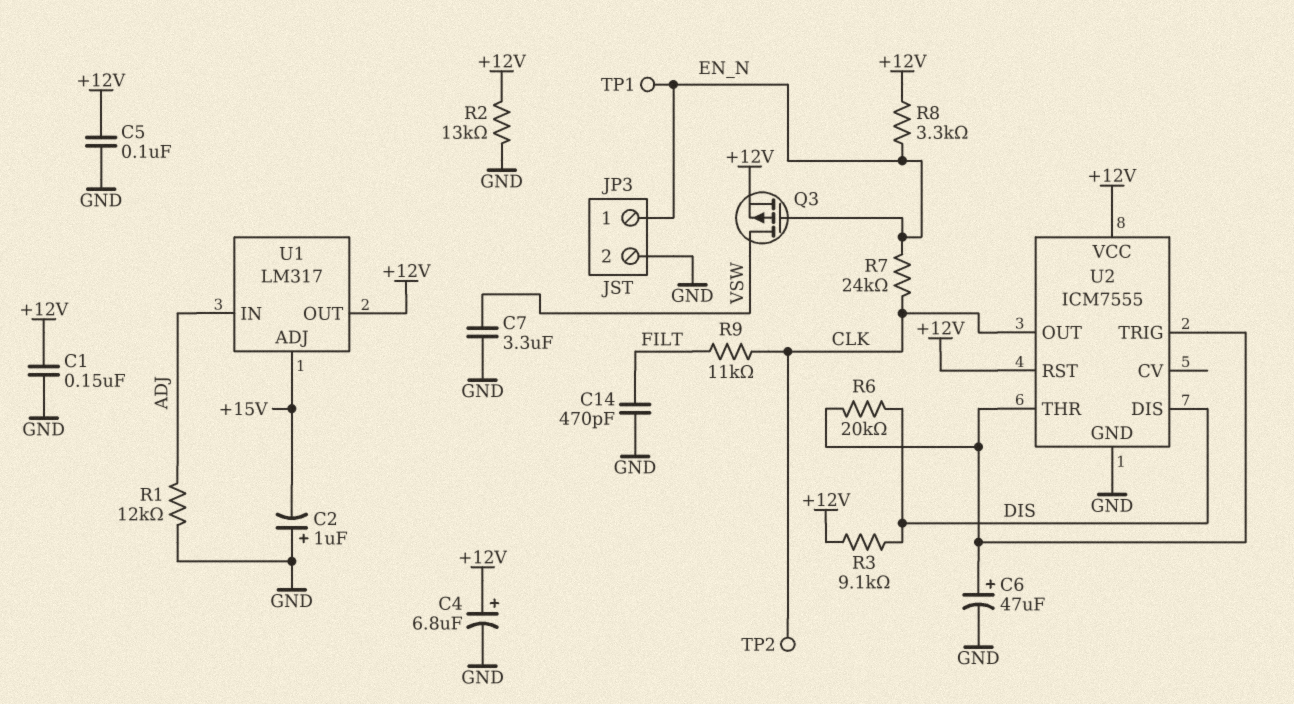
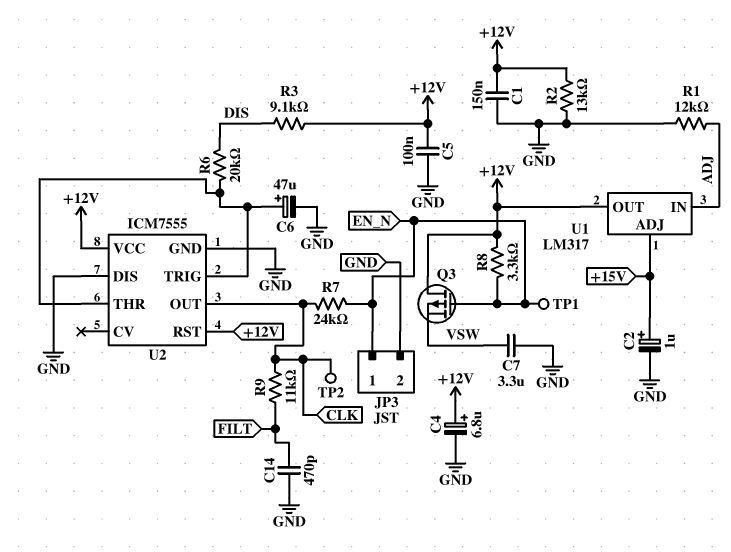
C2: 1uF (plus GND, minus +15V) -> 1uF (plus +15V, minus GND)
Q3: PMOS (G EN_N, D VSW, S +12V) -> PMOS (G EN_N, D +12V, S VSW)
U2 pin DIS: DIS -> GND

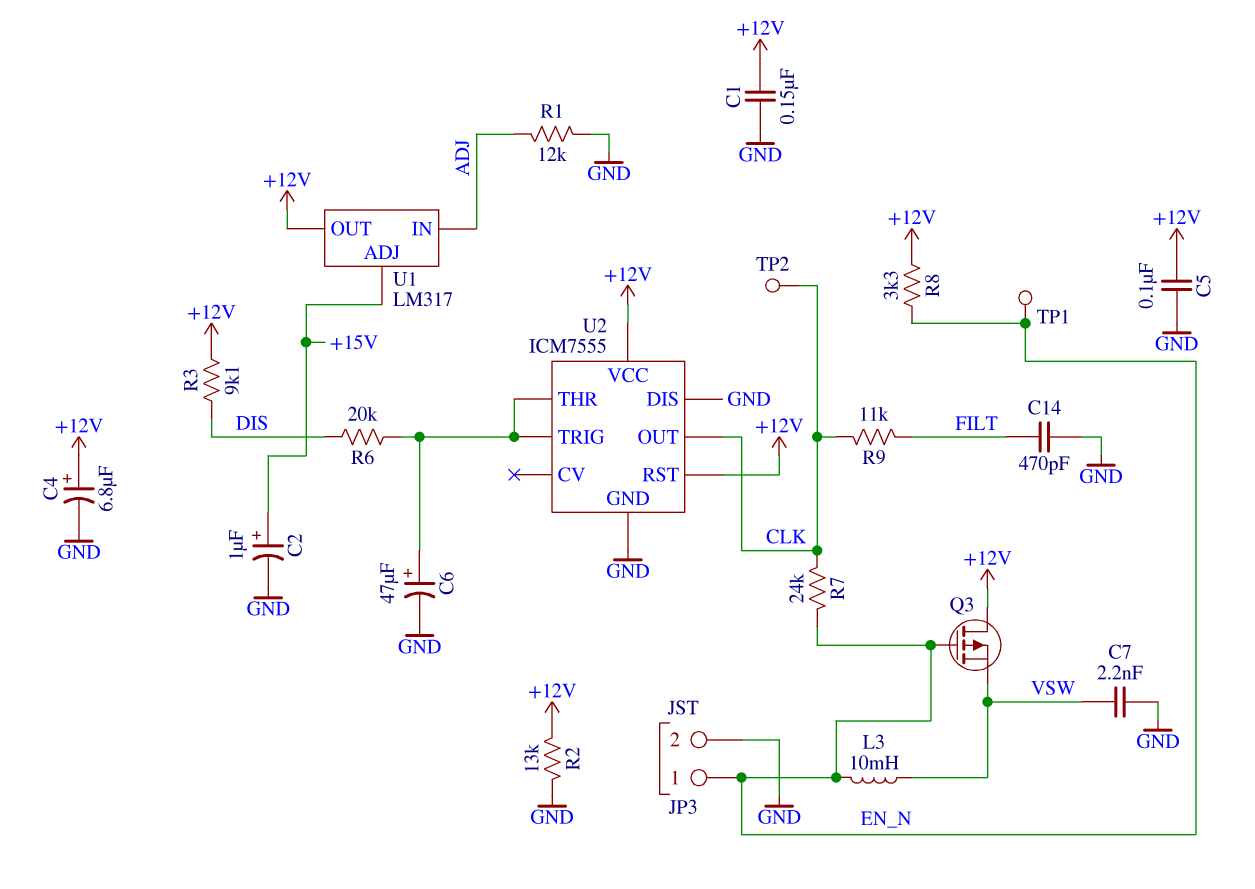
C7: 3.3uF (GND, VSW) -> 2.2nF (GND, VSW)
L3: none -> 10mH (EN_N, VSW)

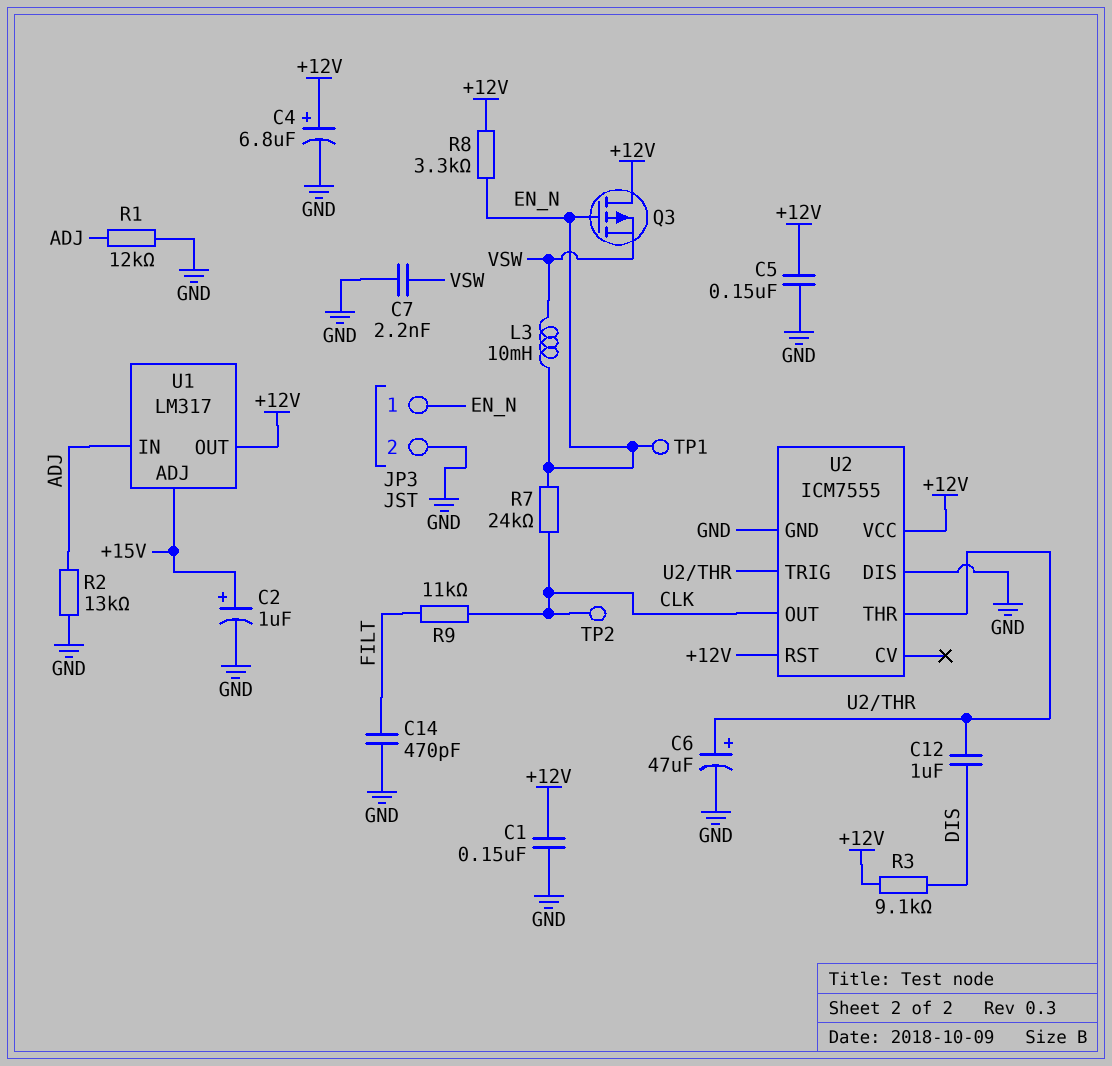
C5: 100nF (+12V, GND) -> 150nF (+12V, GND)
C12: none -> 1uF (DIS, U2/THR)
R2: 13k (+12V, GND) -> 13k (ADJ, GND)
R6: 20k (DIS, U2/THR) -> none

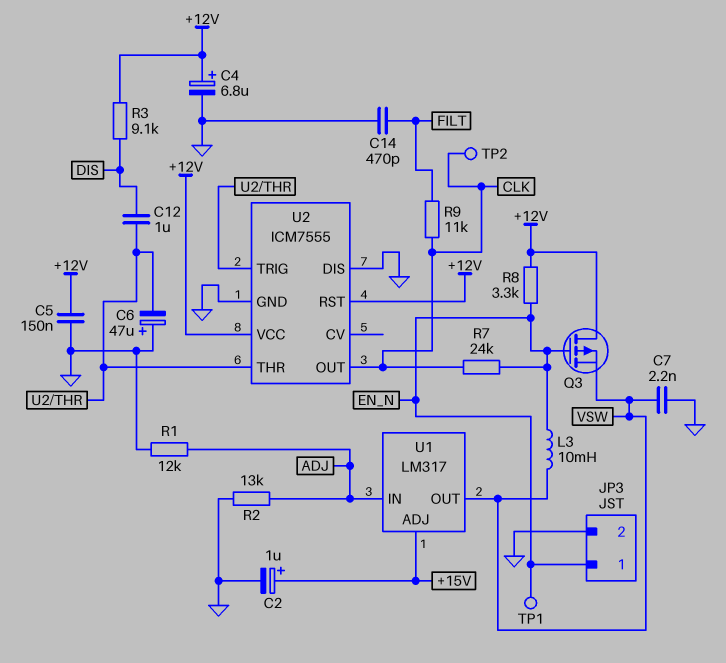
C1: 150nF (+12V, GND) -> none
C6: 47uF (plus U2/THR, minus GND) -> 47uF (plus GND, minus U2/THR)
U1 pin OUT: +12V -> VSW

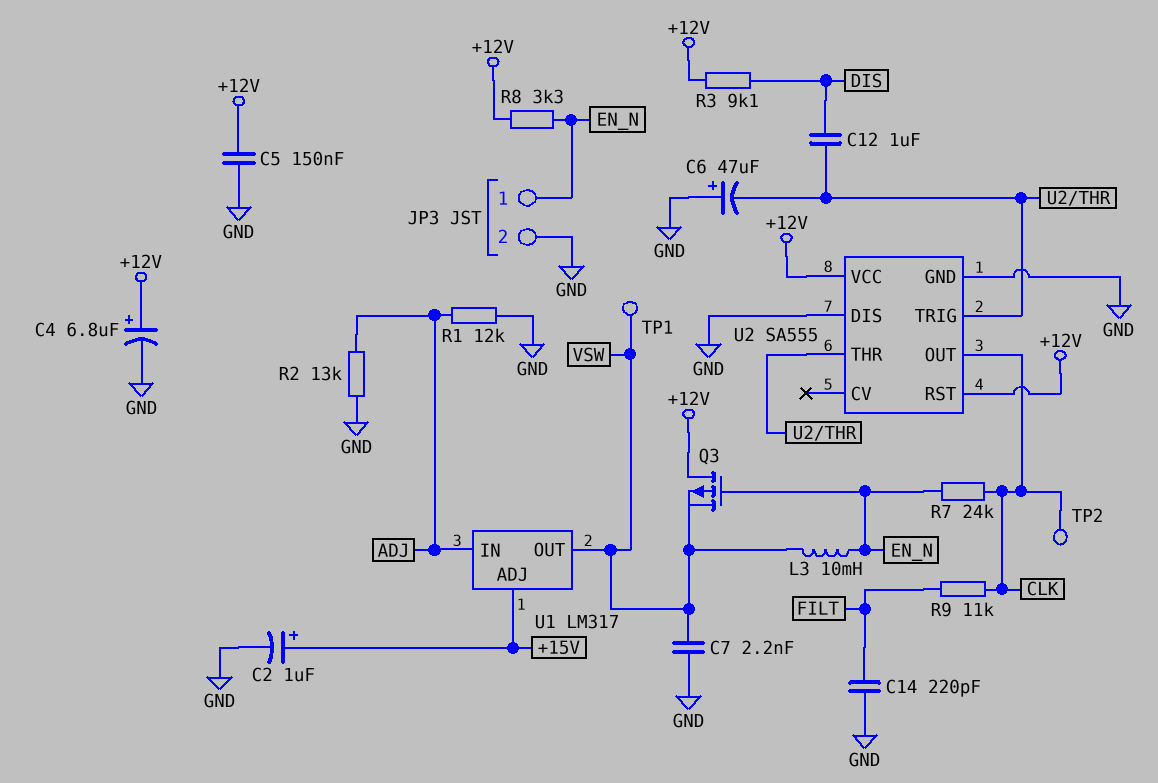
C14: 470pF (FILT, GND) -> 220pF (FILT, GND)
TP1: test point (EN_N) -> test point (VSW)
U2: ICM7555 -> SA555

